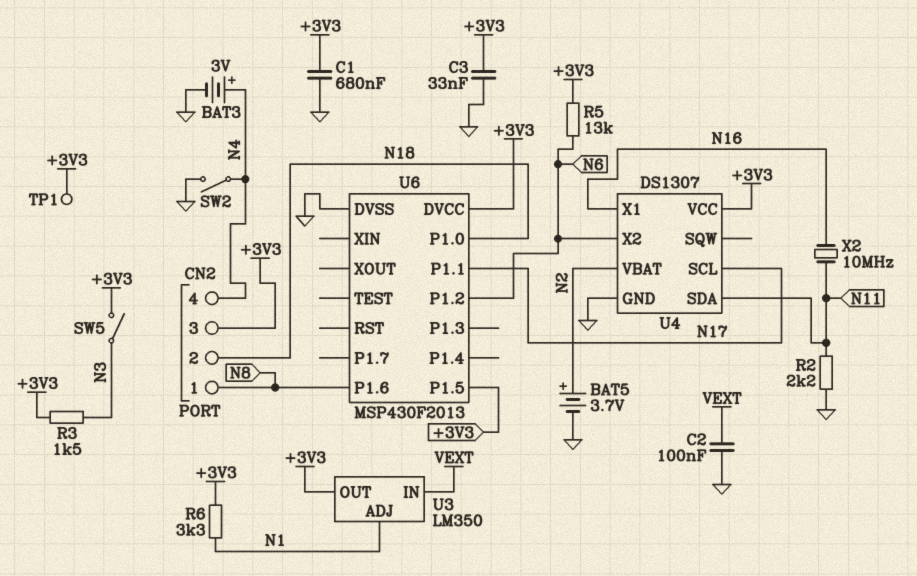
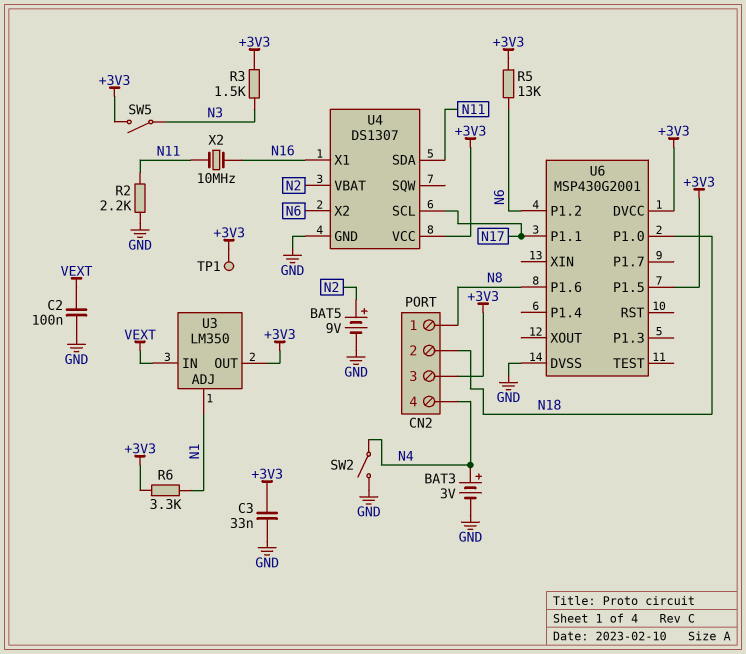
BAT5: 3.7V (plus N2, minus GND) -> 9V (plus N2, minus GND)
C1: 680nF (+3V3, GND) -> none
U6: MSP430F2013 -> MSP430G2001

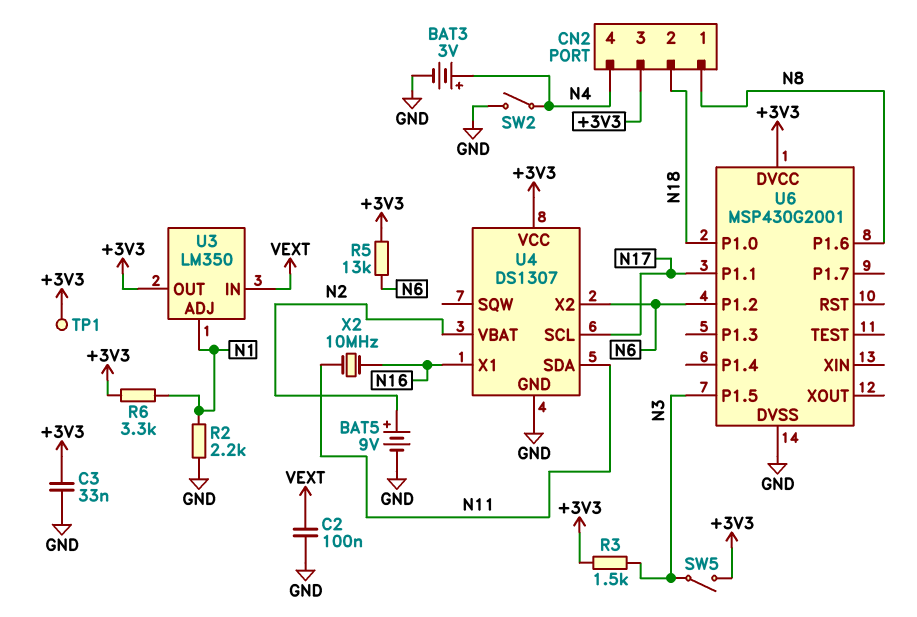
R2: 2.2k (GND, N11) -> 2.2k (GND, N1)
U6 pin P1.5: +3V3 -> N3

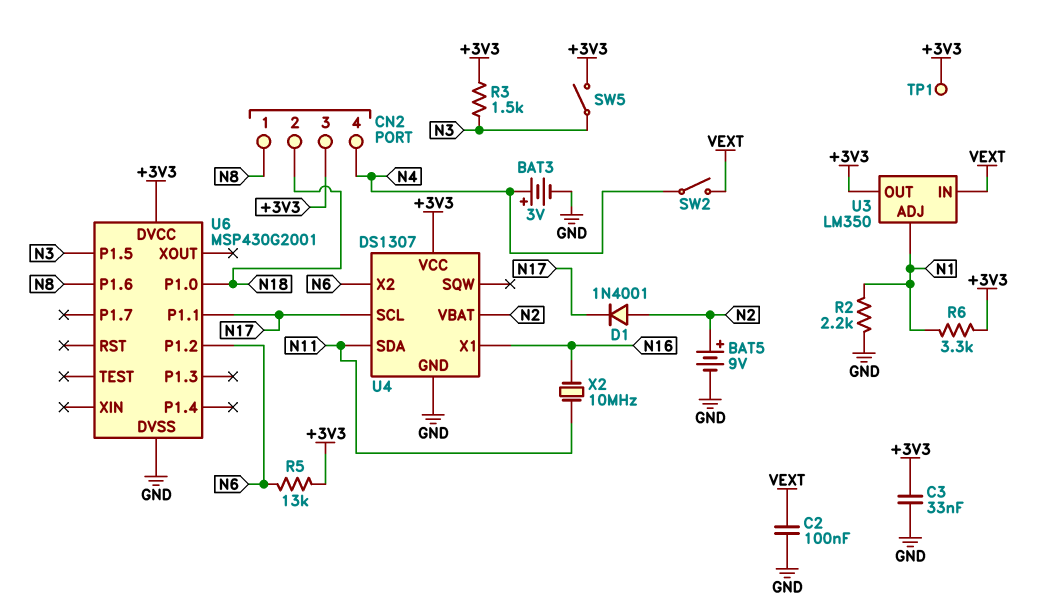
D1: none -> diode 1N4001 (A N2, K N17)
SW2: switch (GND, N4) -> switch (N4, VEXT)

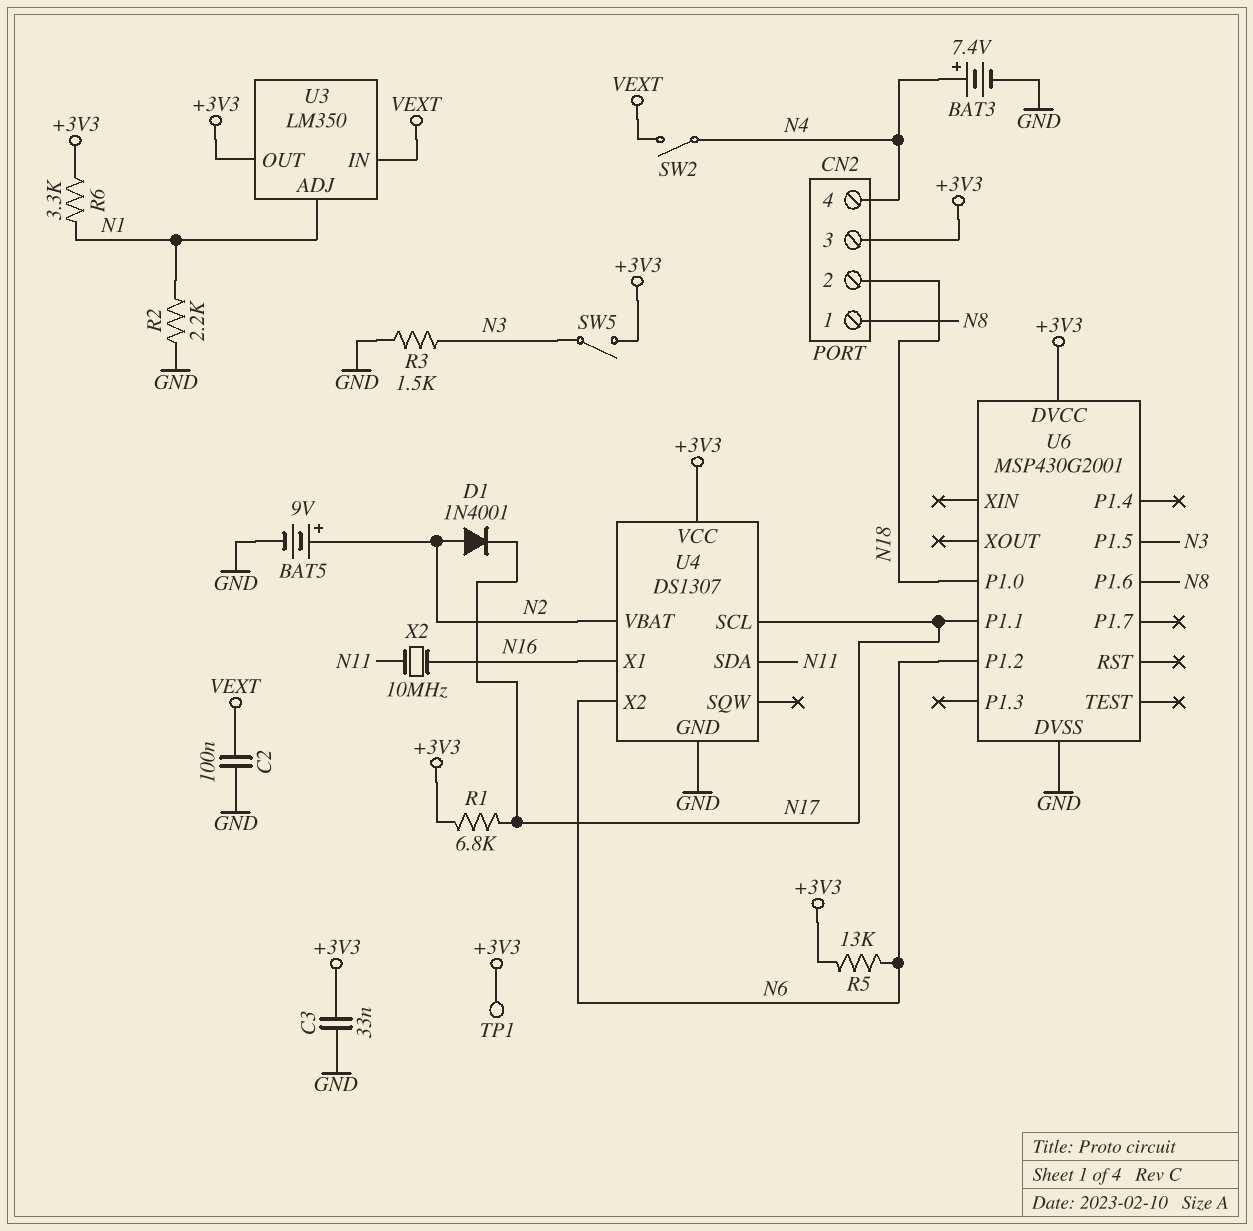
BAT3: 3V (plus N4, minus GND) -> 7.4V (plus N4, minus GND)
R1: none -> 6.8k (+3V3, N17)
R3: 1.5k (+3V3, N3) -> 1.5k (GND, N3)

